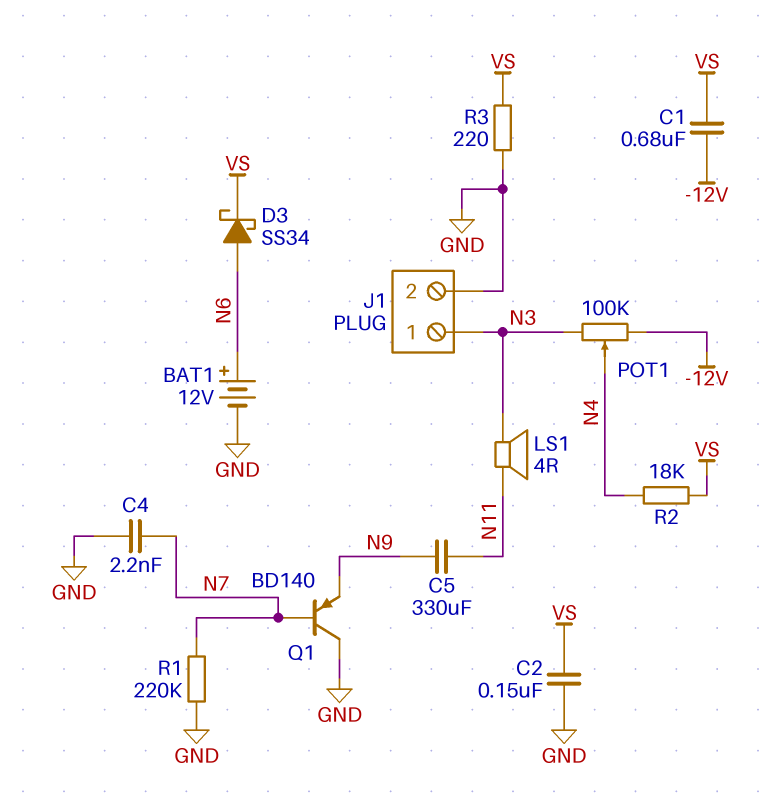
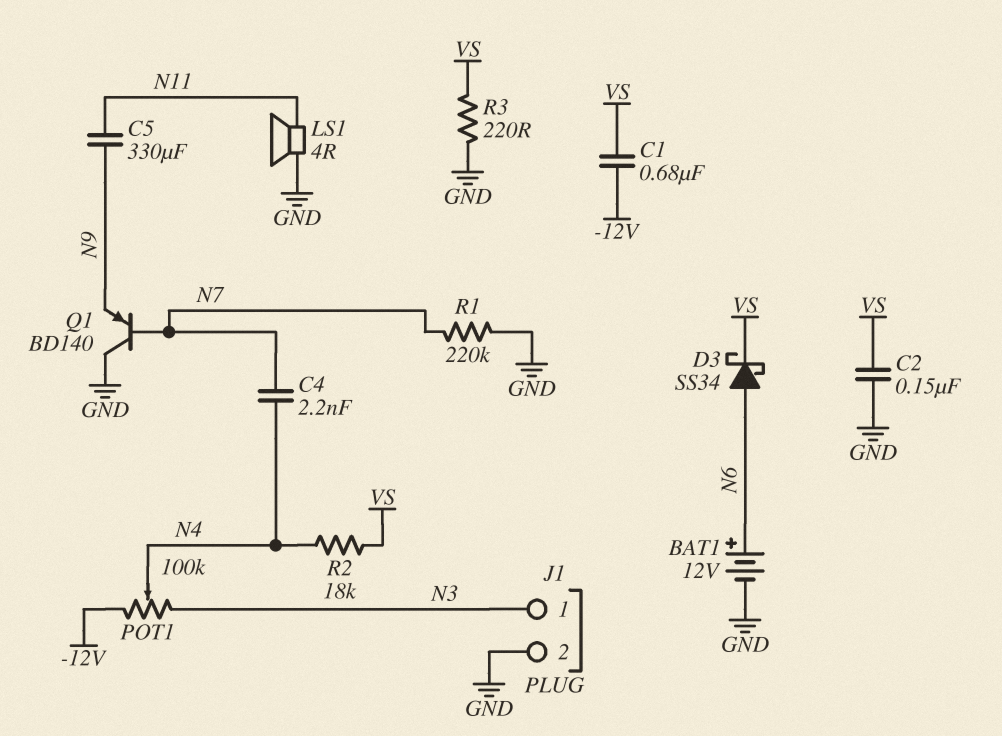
C4: 2.2nF (GND, N7) -> 2.2nF (N4, N7)
LS1: speaker 4R (N3, N11) -> speaker 4R (GND, N11)

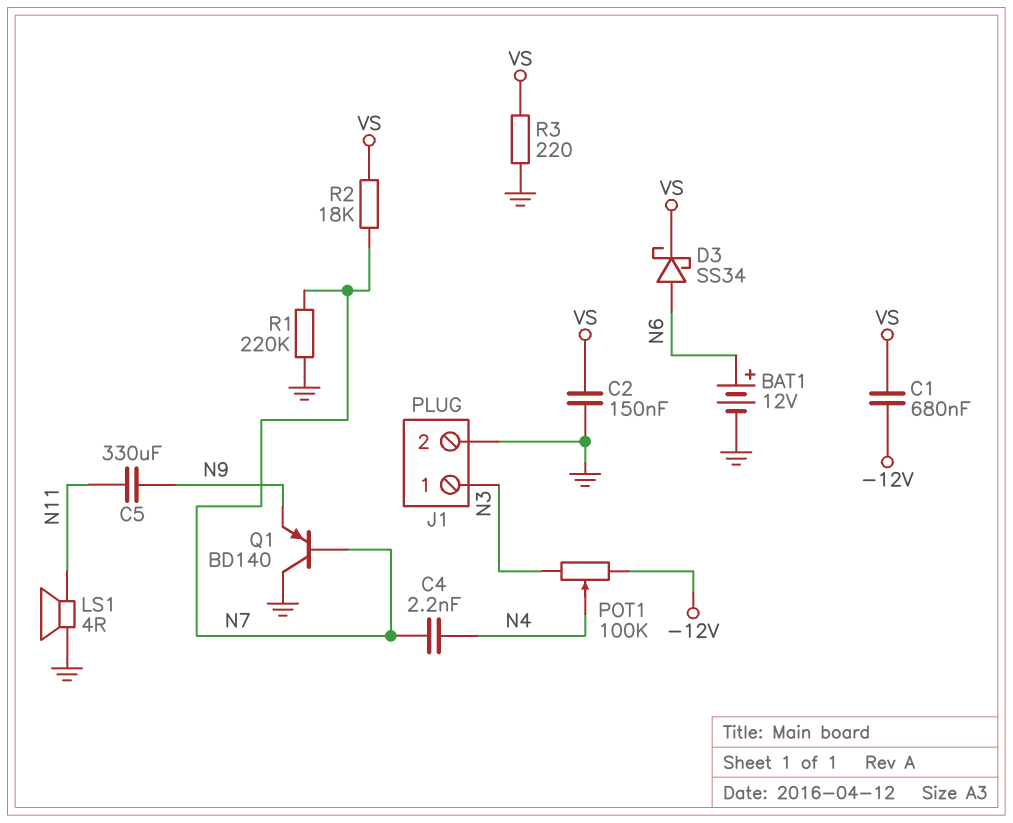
R2: 18k (N4, VS) -> 18k (N7, VS)

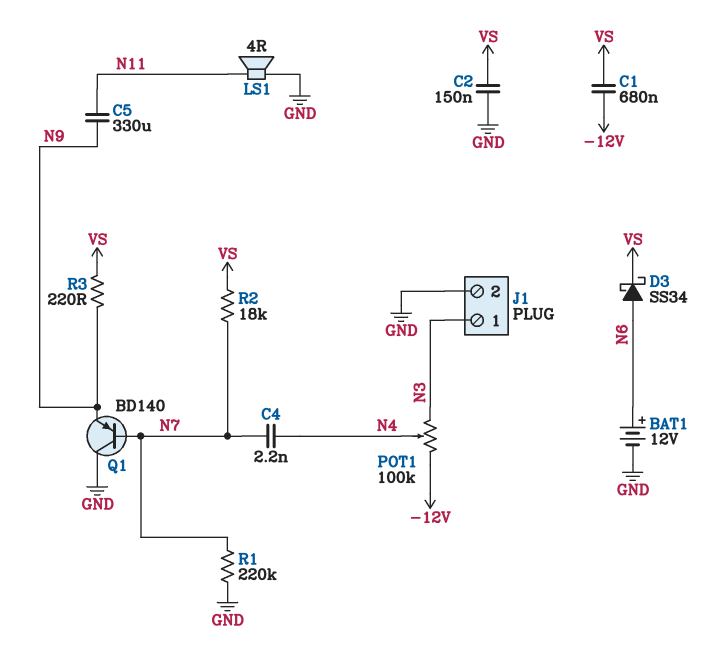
R3: 220 (GND, VS) -> 220 (N9, VS)

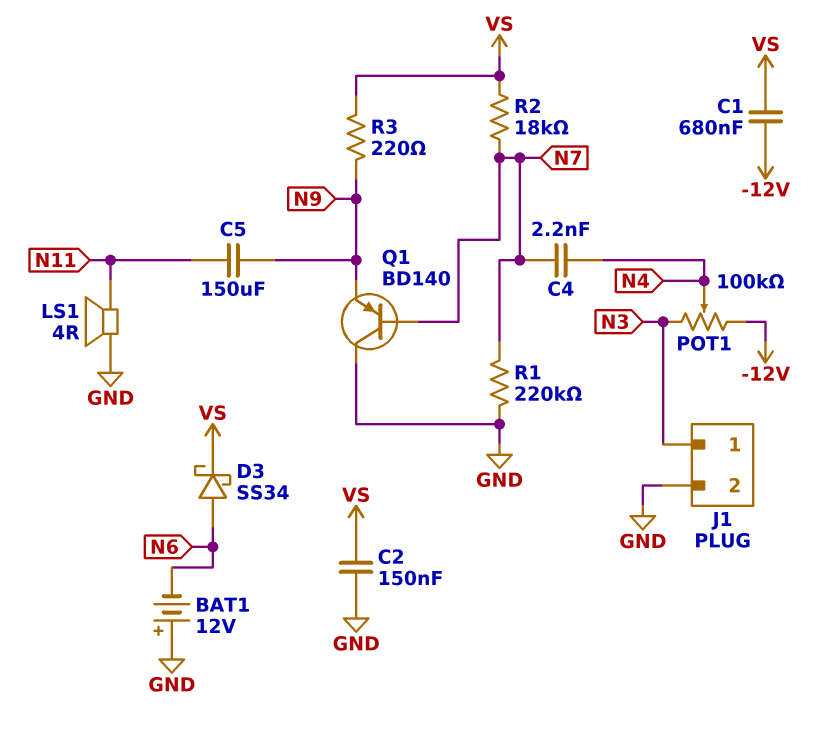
BAT1: 12V (plus N6, minus GND) -> 12V (plus GND, minus N6)
C5: 330uF (N9, N11) -> 150uF (N9, N11)

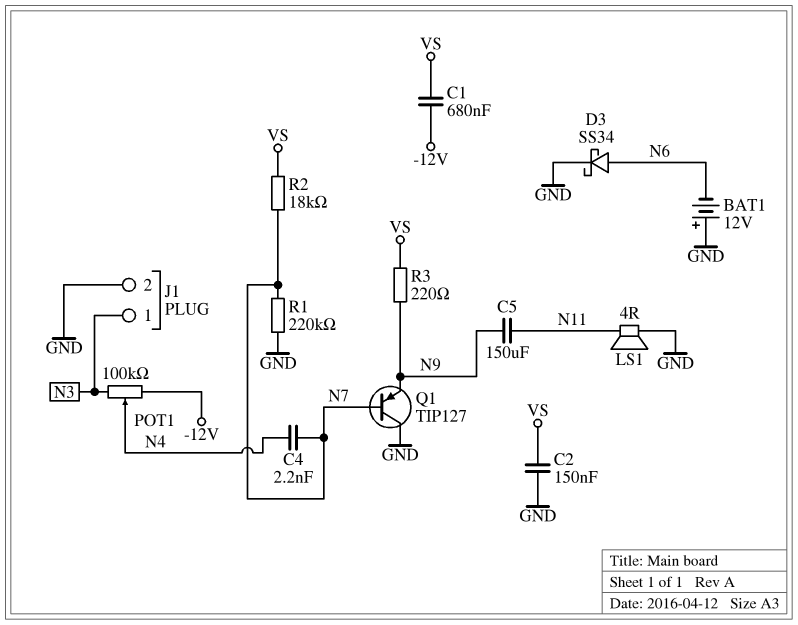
D3: schottky SS34 (A N6, K VS) -> schottky SS34 (A N6, K GND)
Q1: PNP BD140 (B N7, C GND, E N9) -> PNP TIP127 (B N7, C GND, E N9)

